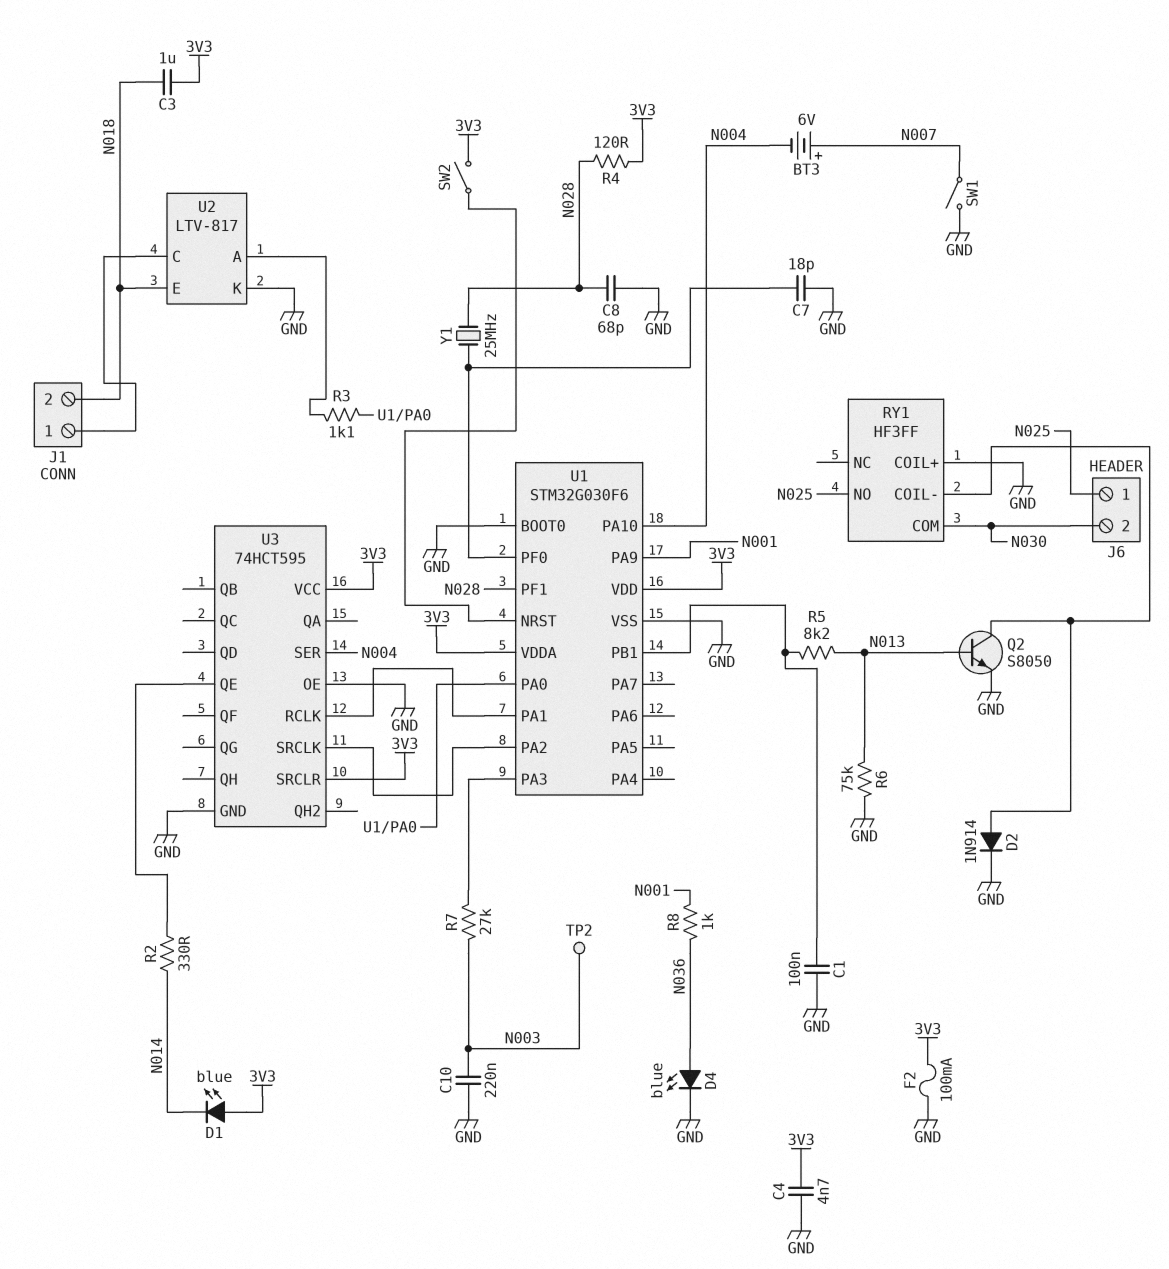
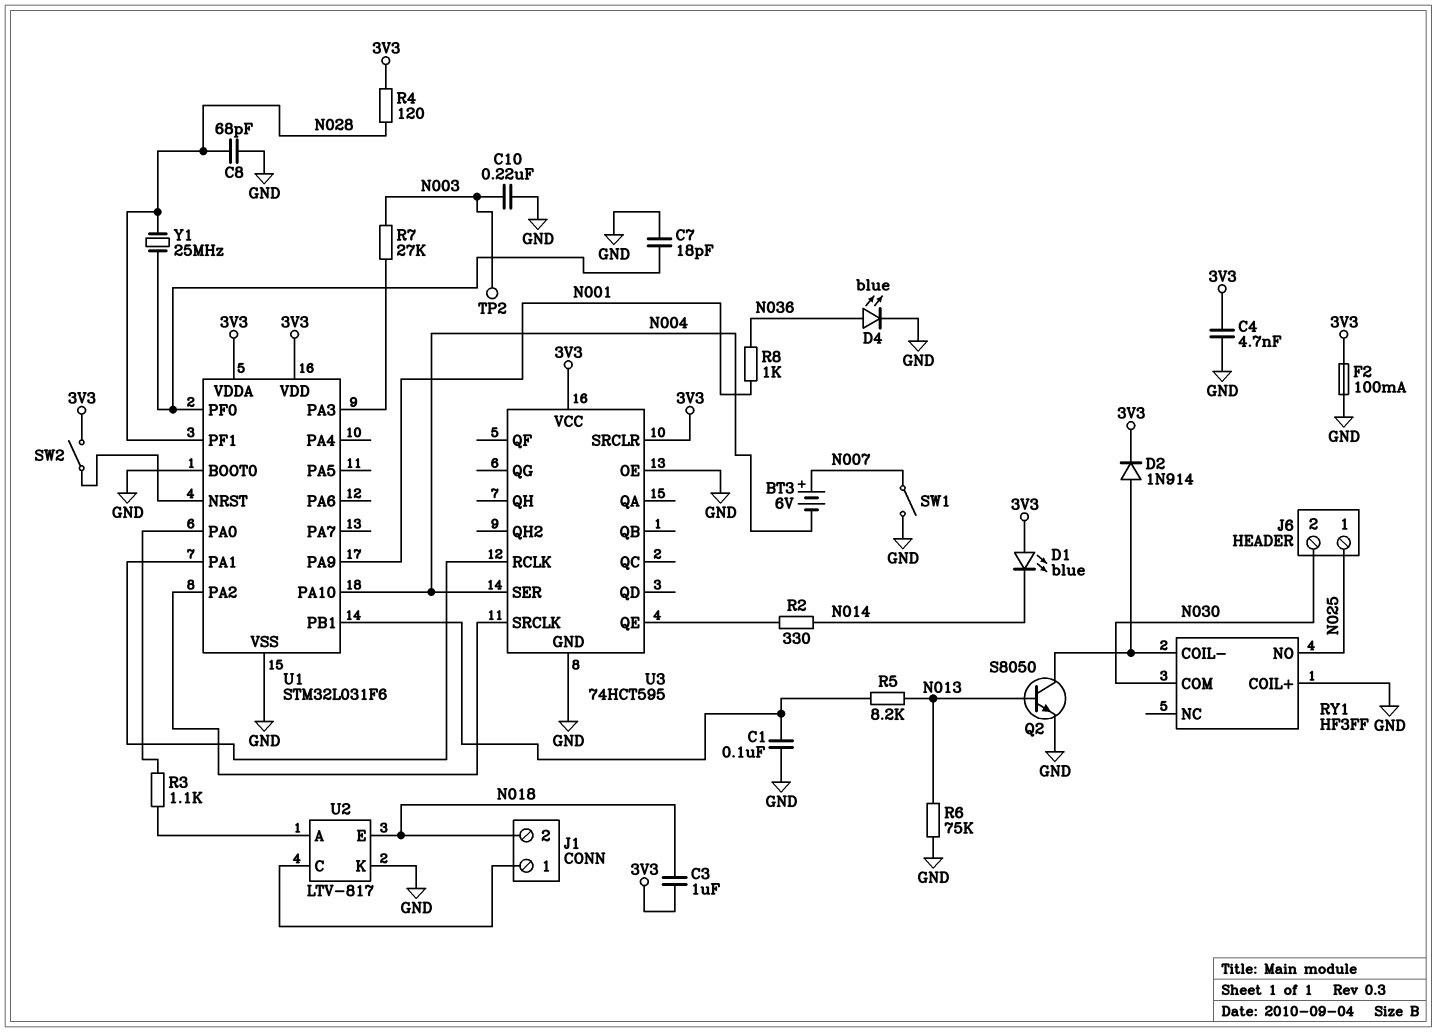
D2: diode 1N914 (A RY1/COIL-, K GND) -> diode 1N914 (A RY1/COIL-, K 3V3)
U1: STM32G030F6 -> STM32L031F6

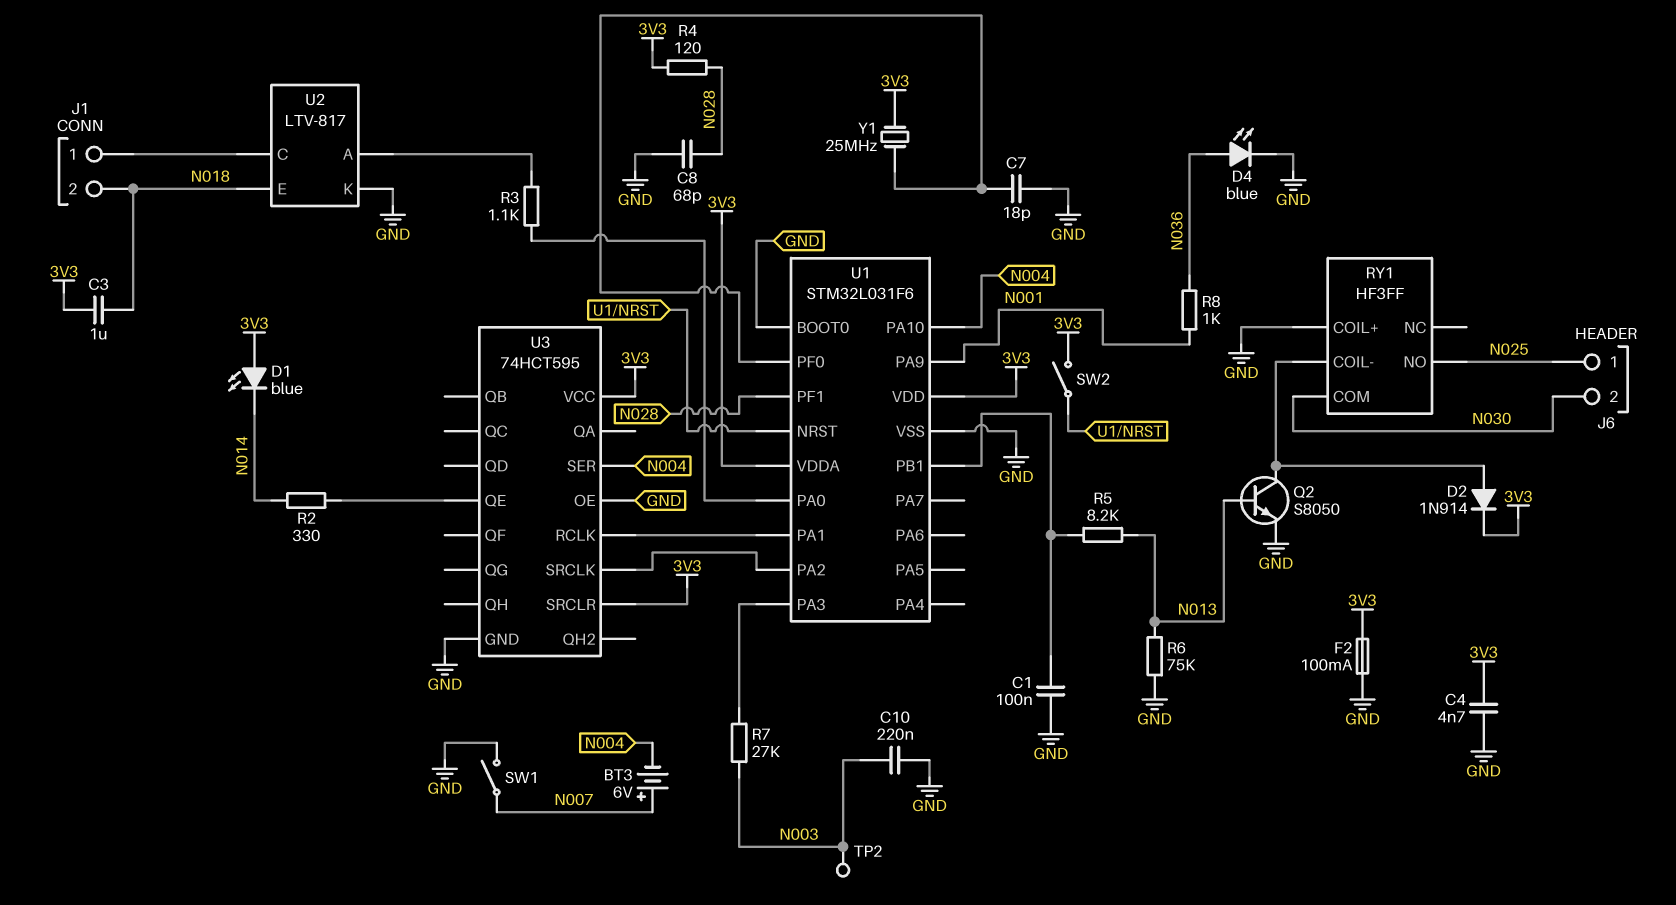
Y1: 25MHz (N028, U1/PF0) -> 25MHz (3V3, U1/PF0)

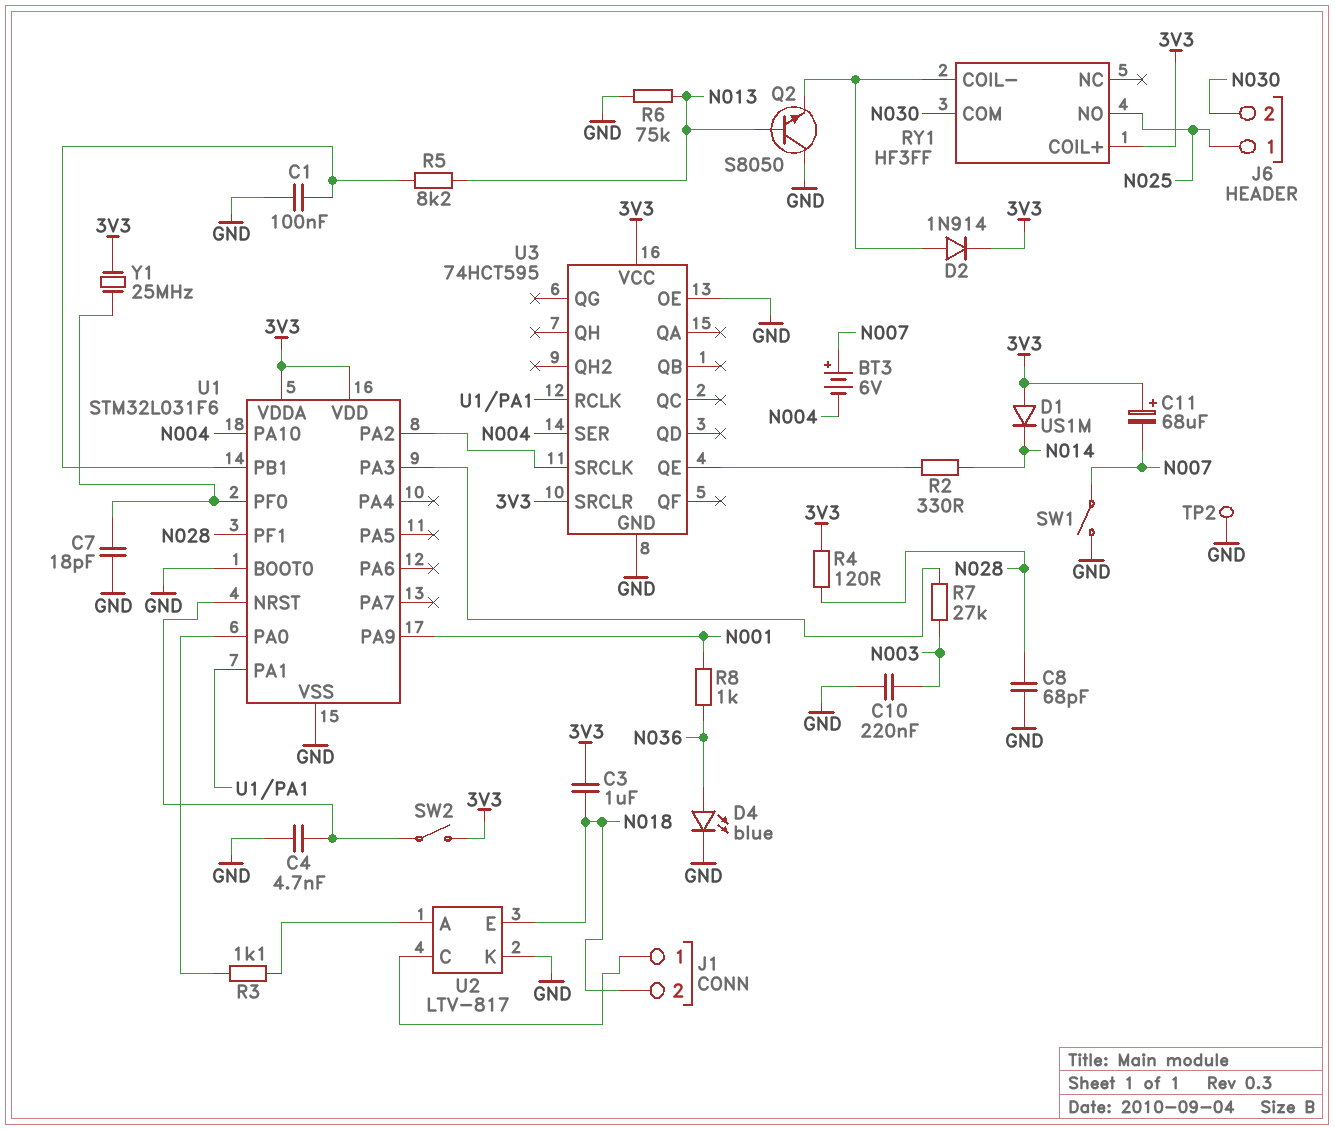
C4: 4.7nF (3V3, GND) -> 4.7nF (GND, U1/NRST)
C11: none -> 68uF (plus 3V3, minus N007)
D1: LED blue (A 3V3, K N014) -> diode US1M (A 3V3, K N014)
F2: 100mA (3V3, GND) -> none
Q2: NPN S8050 (B N013, C RY1/COIL-, E GND) -> NPN S8050 (B N013, C GND, E RY1/COIL-)
RY1 pin COIL+: GND -> 3V3
TP2: test point (N003) -> test point (GND)

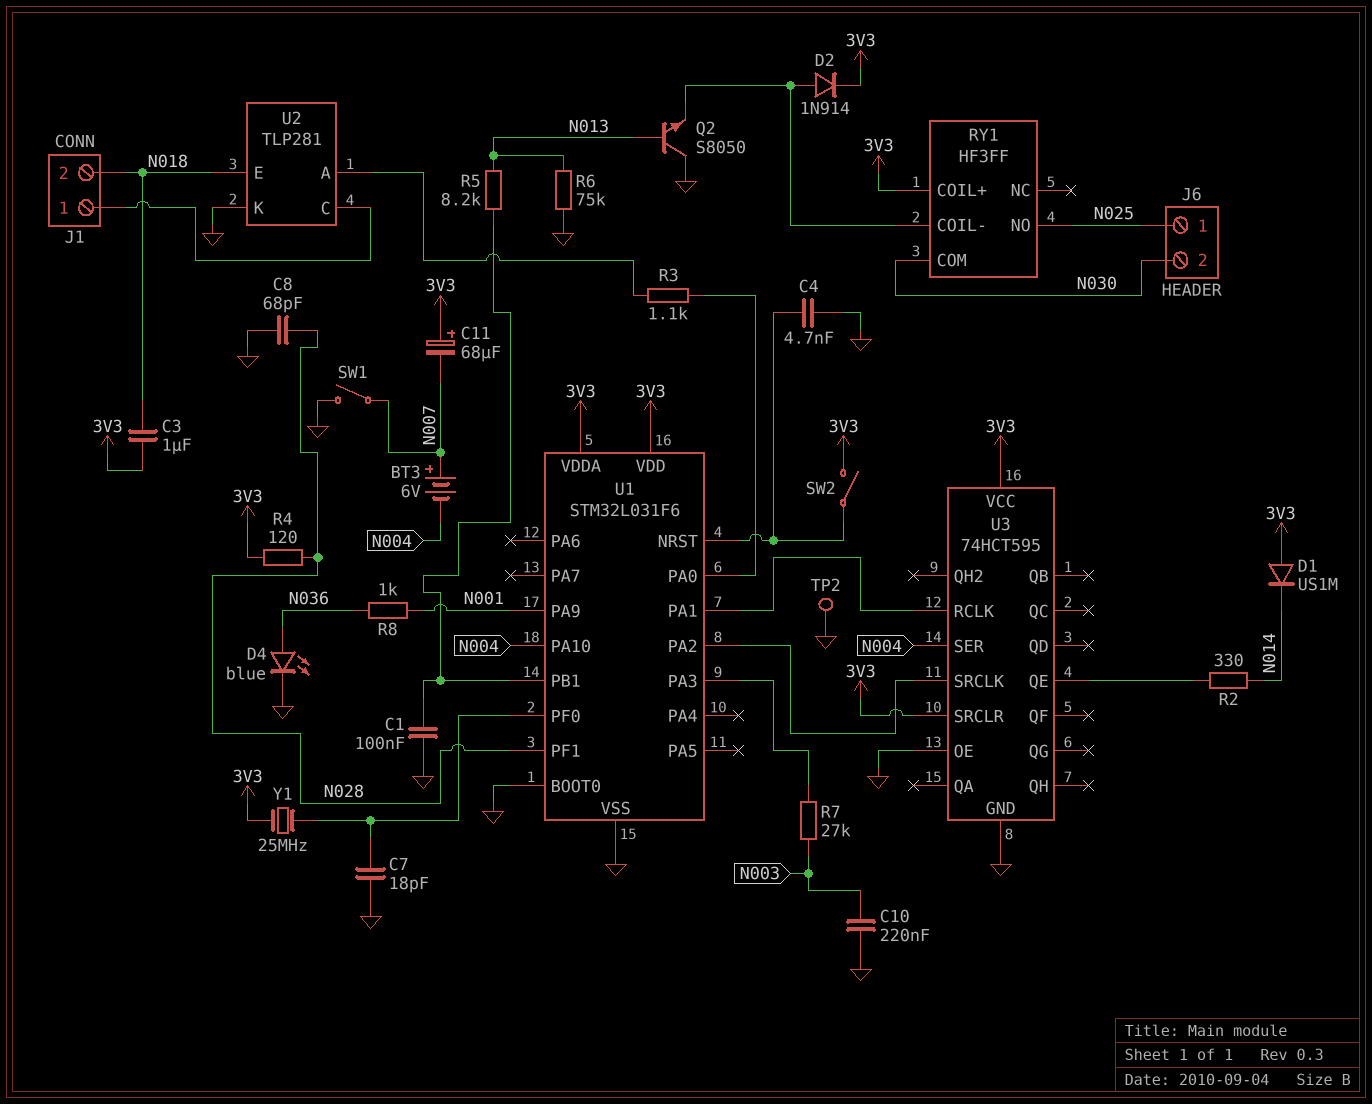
U2: LTV-817 -> TLP281

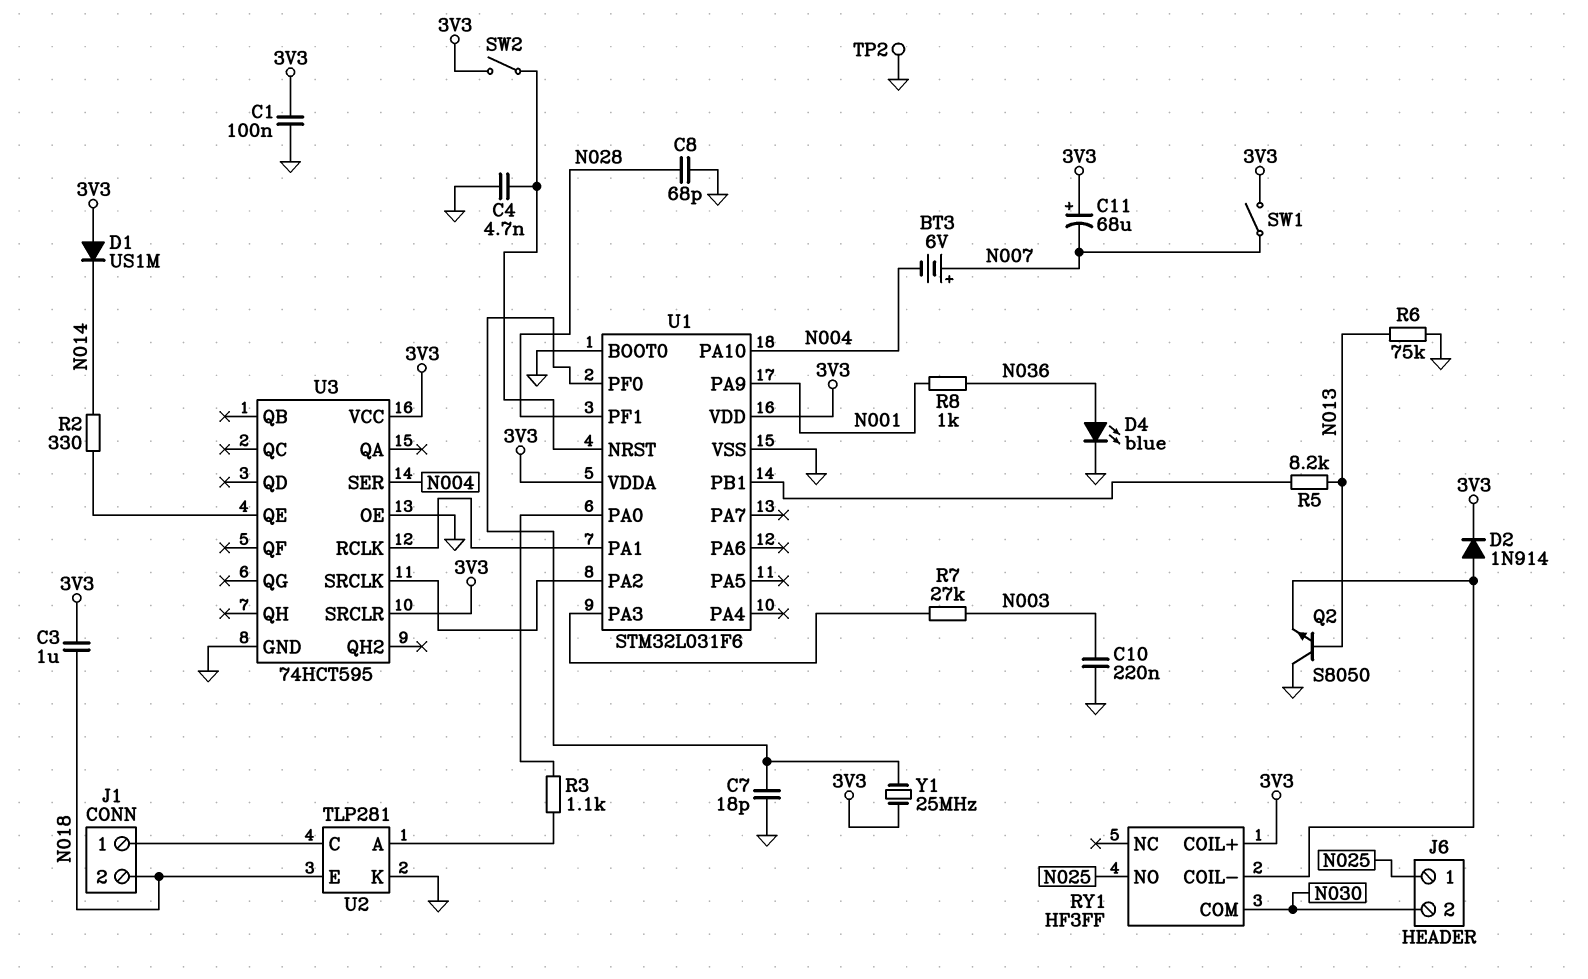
C1: 100nF (GND, U1/PB1) -> 100nF (3V3, GND)
R4: 120 (3V3, N028) -> none
SW1: switch (GND, N007) -> switch (3V3, N007)

